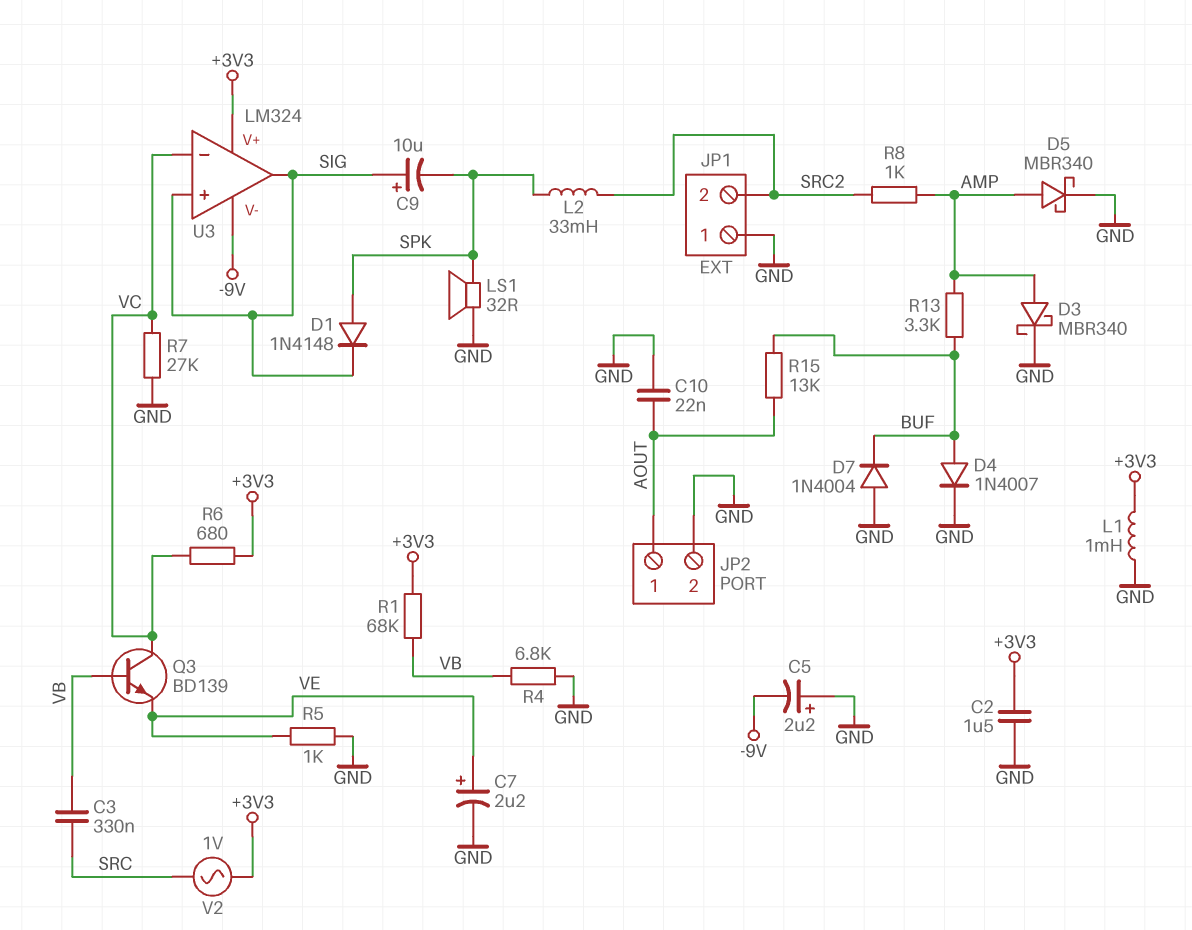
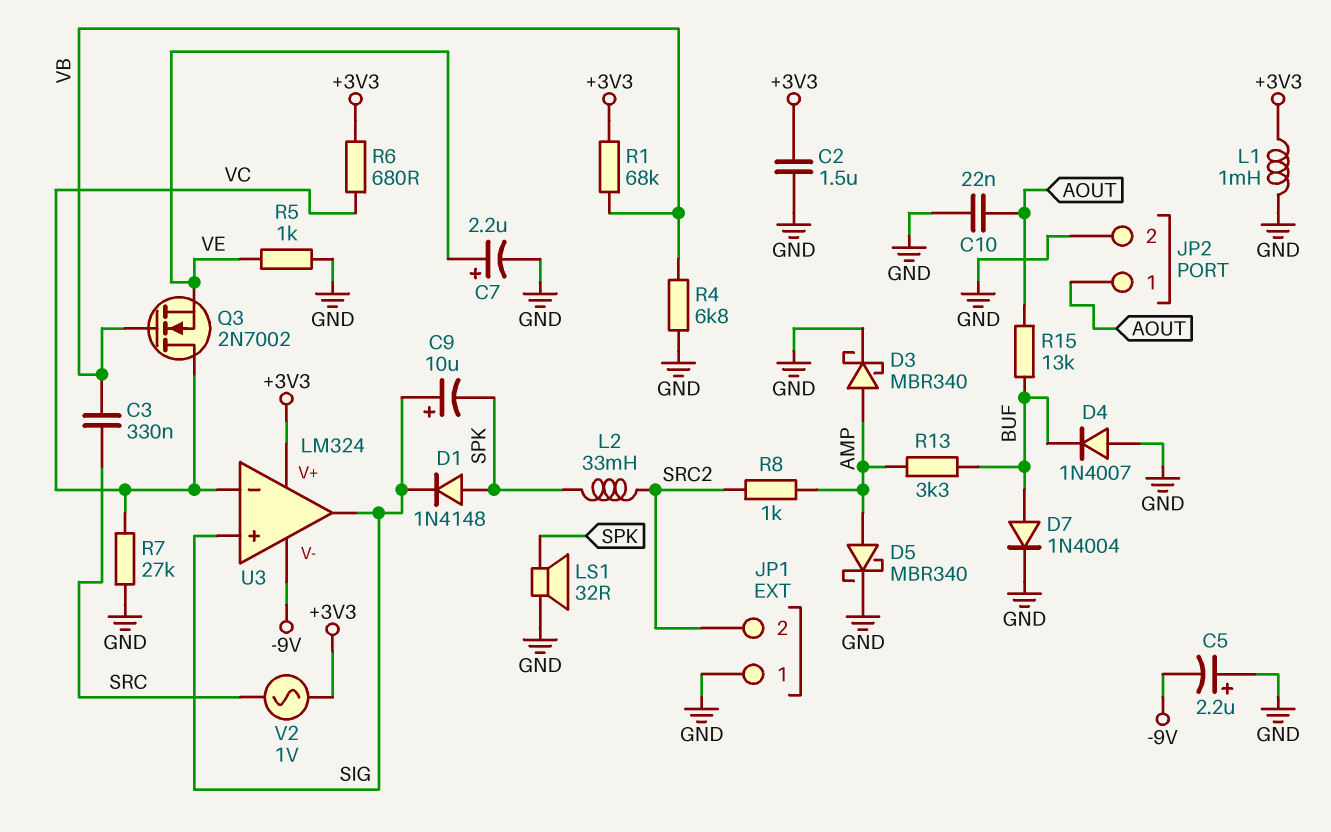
D4: diode 1N4007 (A BUF, K GND) -> diode 1N4007 (A GND, K BUF)
D7: diode 1N4004 (A GND, K BUF) -> diode 1N4004 (A BUF, K GND)
Q3: NPN BD139 (B VB, C VC, E VE) -> NMOS 2N7002 (G VB, D VC, S VE)

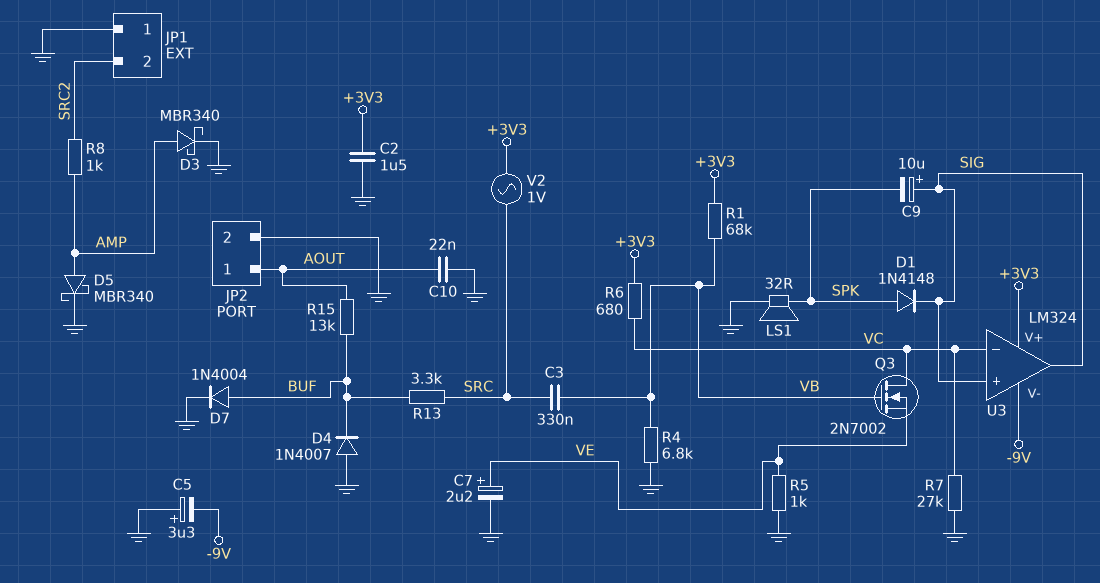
C5: 2.2uF (plus GND, minus -9V) -> 3.3uF (plus GND, minus -9V)
L1: 1mH (+3V3, GND) -> none
L2: 33mH (SPK, SRC2) -> none
R13: 3.3k (AMP, BUF) -> 3.3k (BUF, SRC)

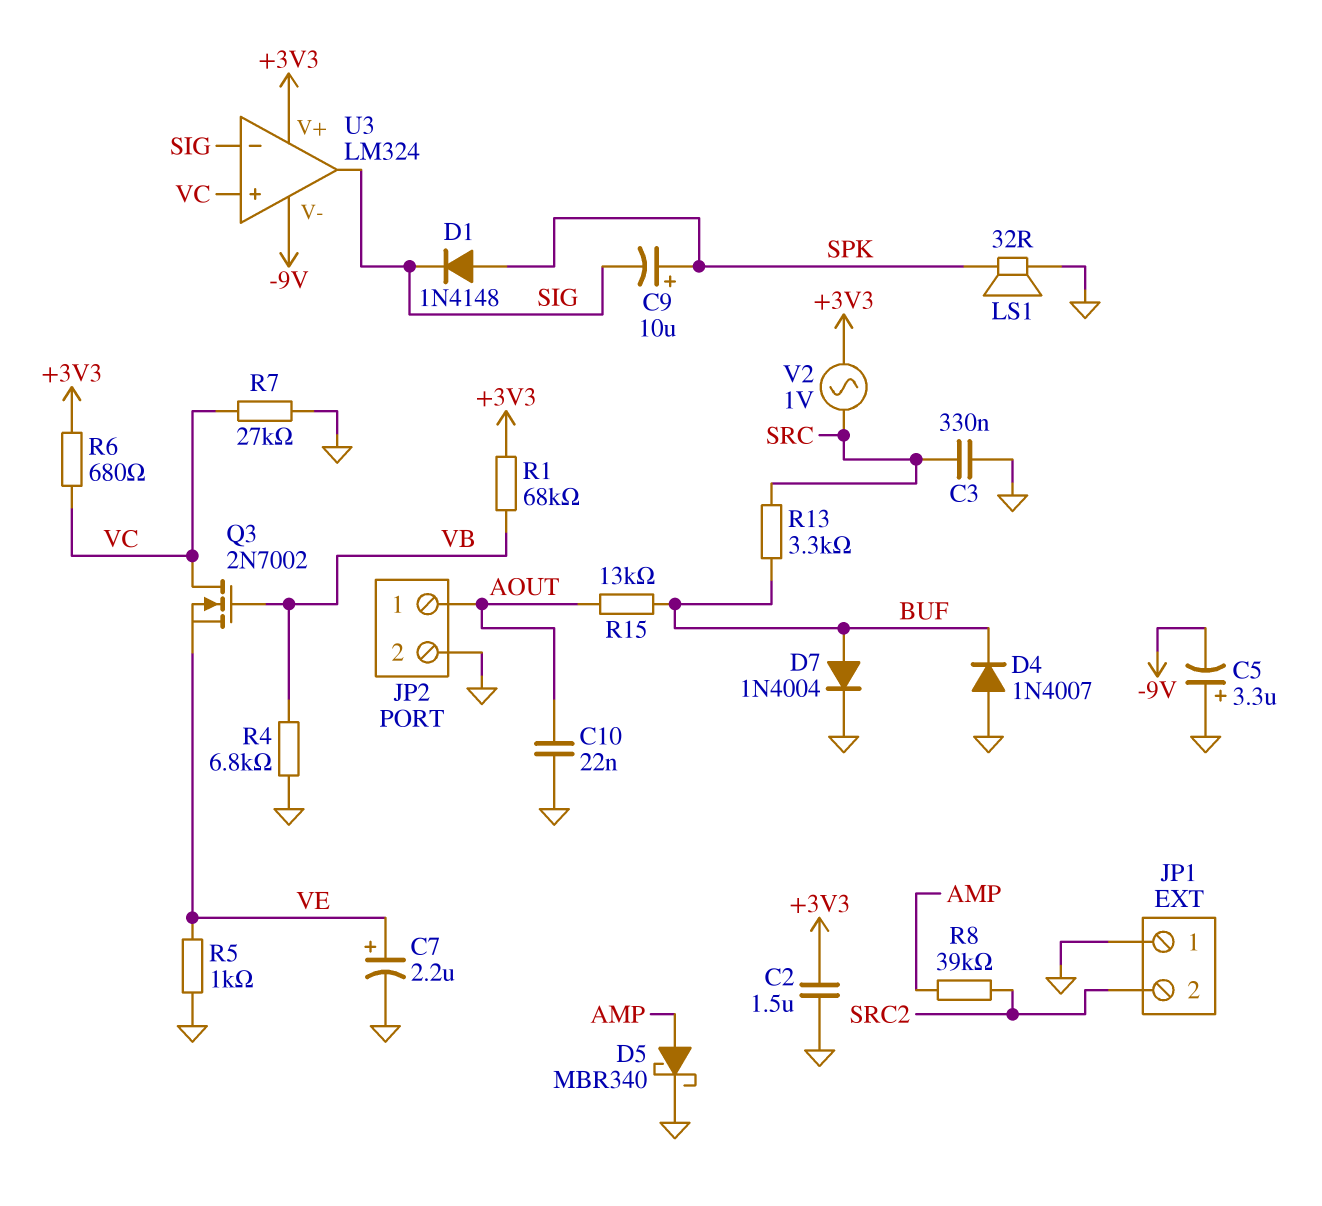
C3: 330nF (SRC, VB) -> 330nF (GND, SRC)
C9: 10uF (plus SIG, minus SPK) -> 10uF (plus SPK, minus SIG)
D3: schottky MBR340 (A AMP, K GND) -> none
R8: 1k (AMP, SRC2) -> 39k (AMP, SRC2)
U3 pin in+: SIG -> VC
U3 pin in-: VC -> SIG

